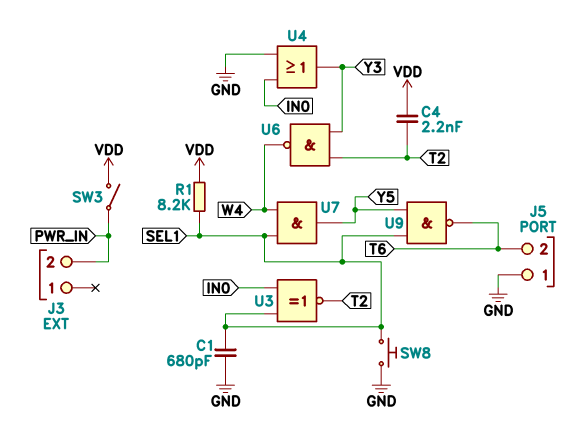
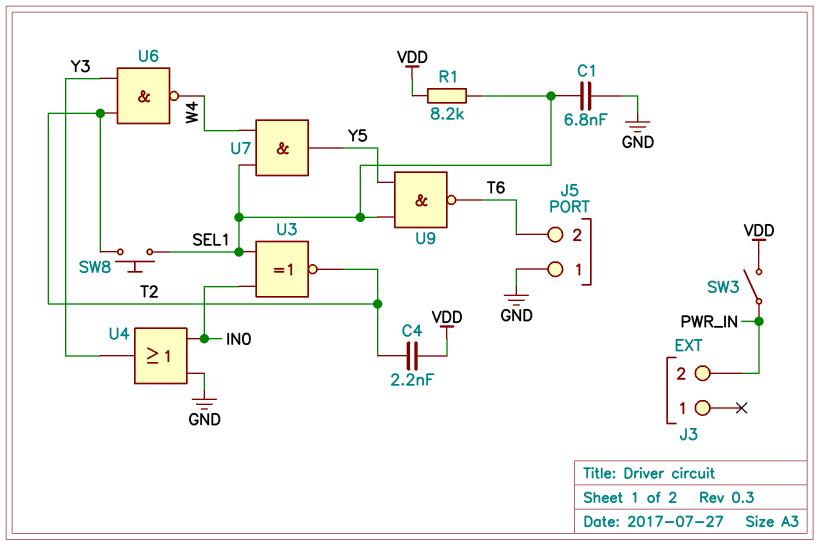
C1: 680pF (GND, SEL1) -> 6.8nF (GND, SEL1)
SW8: button (GND, SEL1) -> button (SEL1, T2)

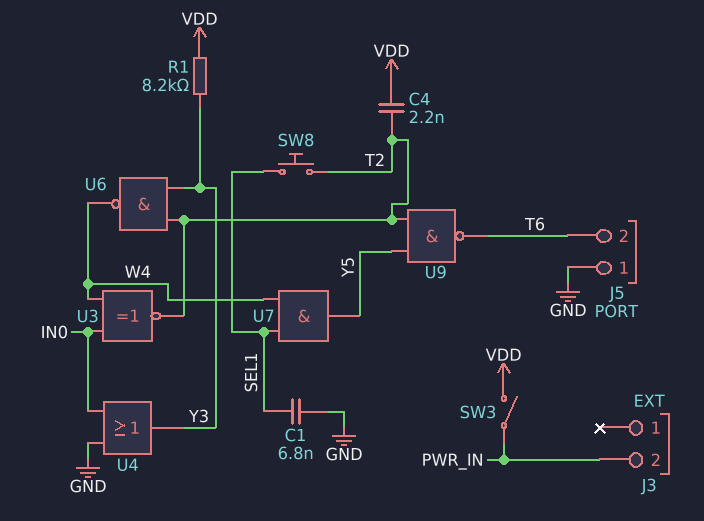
R1: 8.2k (SEL1, VDD) -> 8.2k (VDD, Y3)
U3: XNOR (in IN0, in SEL1, out T2) -> XNOR (in IN0, in W4, out T2)
U9: NAND (in SEL1, in Y5, out T6) -> NAND (in T2, in Y5, out T6)

